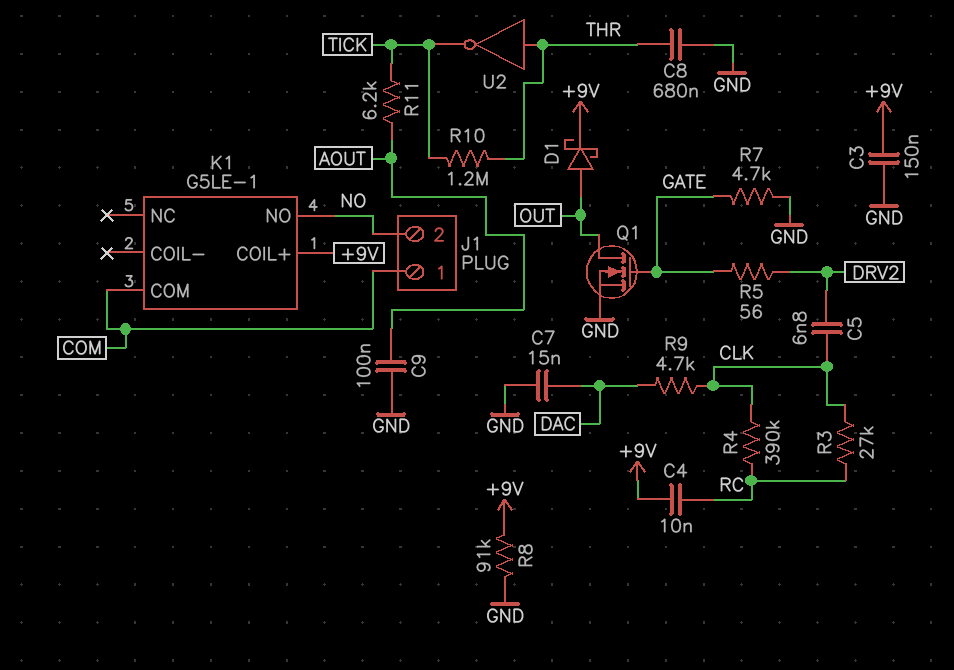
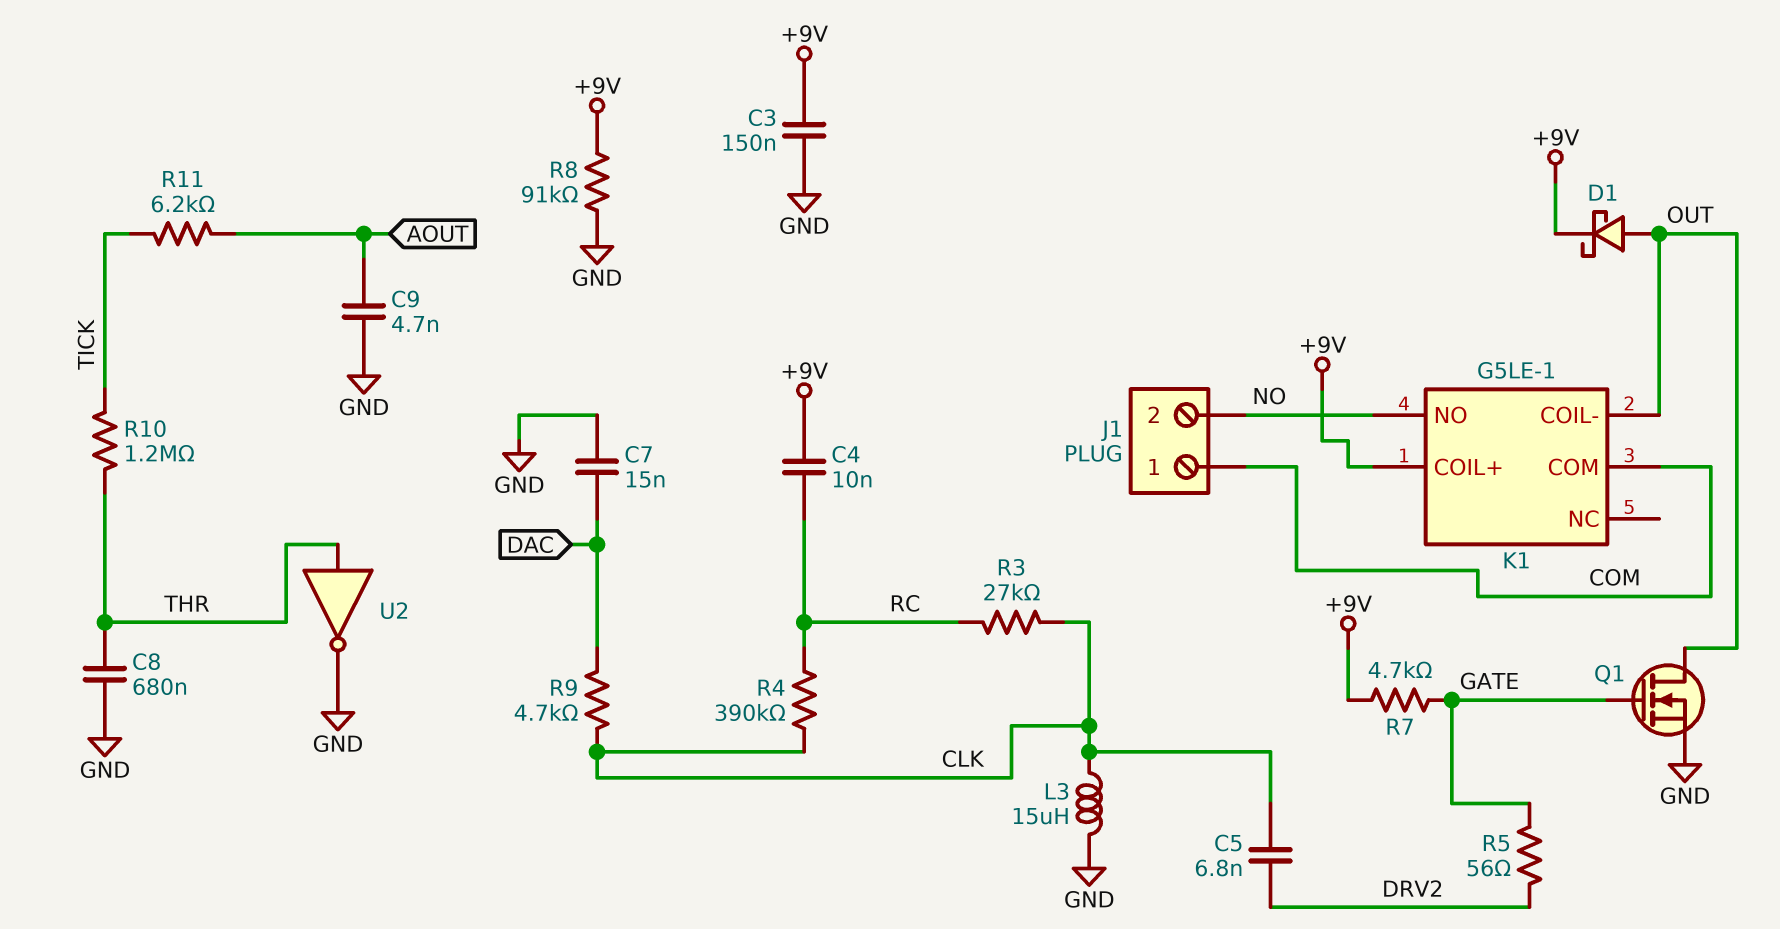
C9: 100nF (AOUT, GND) -> 4.7nF (AOUT, GND)
K1 pin COIL-: none -> OUT
L3: none -> 15uH (CLK, GND)
R7: 4.7k (GATE, GND) -> 4.7k (+9V, GATE)
U2: NOT (in THR, out TICK) -> NOT (in THR, out GND)

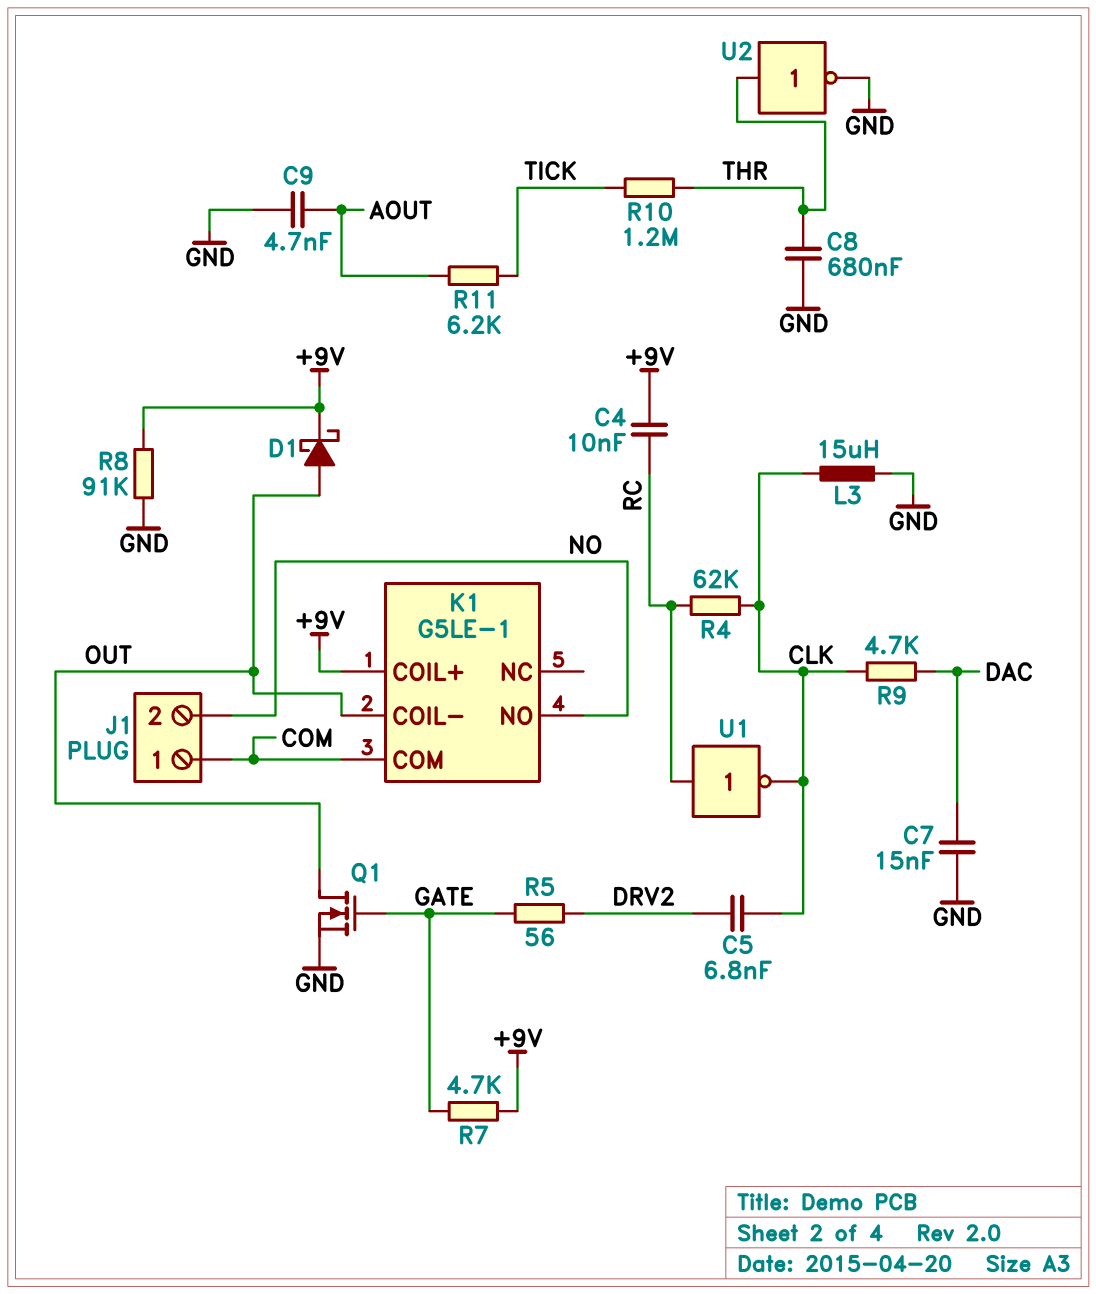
C3: 150nF (+9V, GND) -> none
R3: 27k (CLK, RC) -> none
R4: 390k (CLK, RC) -> 62k (CLK, RC)
U1: none -> NOT (in RC, out CLK)

